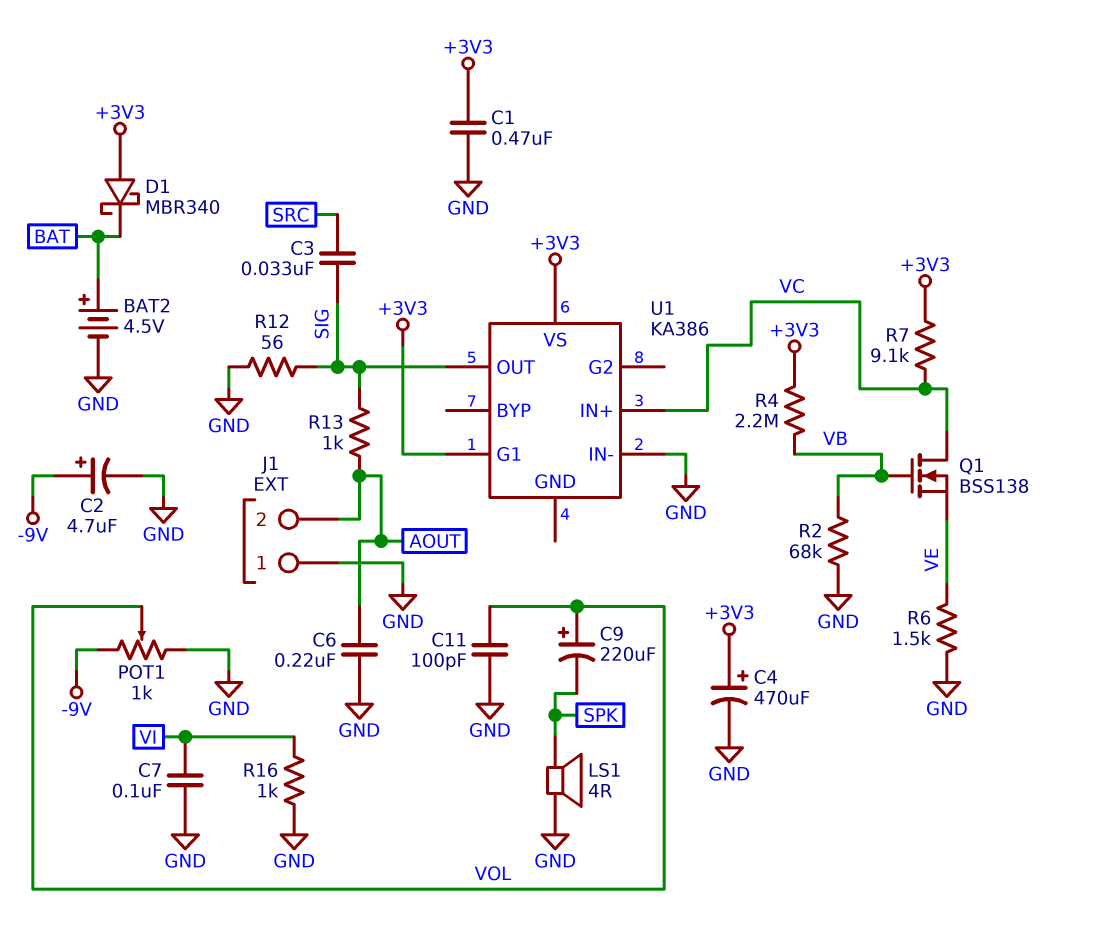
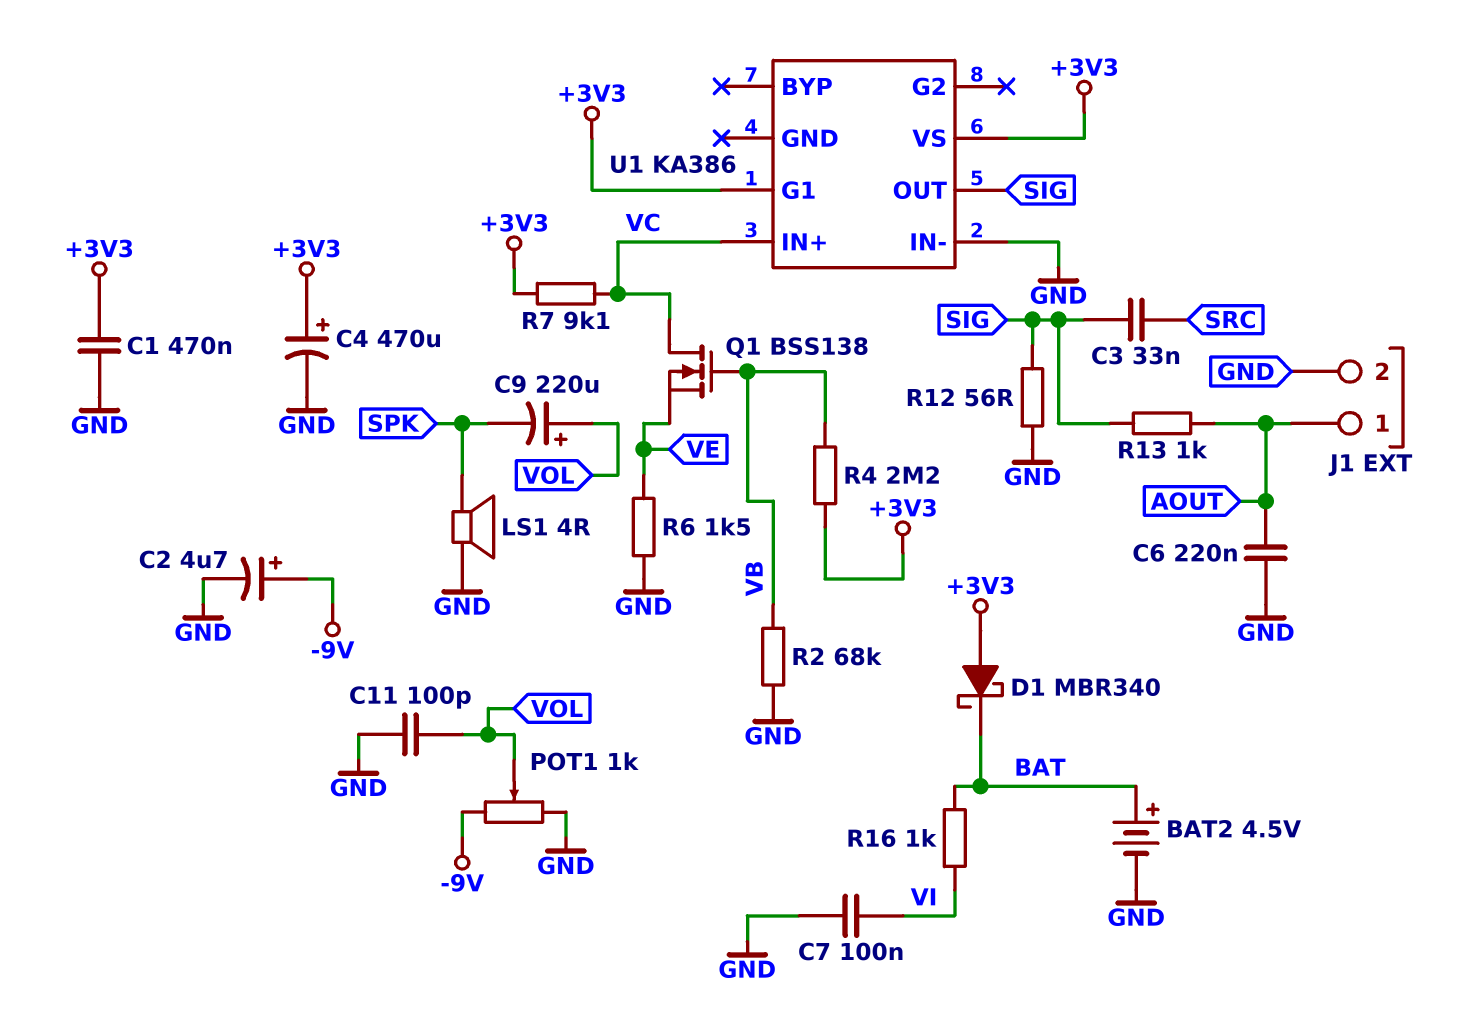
J1 pin 1: GND -> AOUT
J1 pin 2: AOUT -> GND
R16: 1k (GND, VI) -> 1k (BAT, VI)

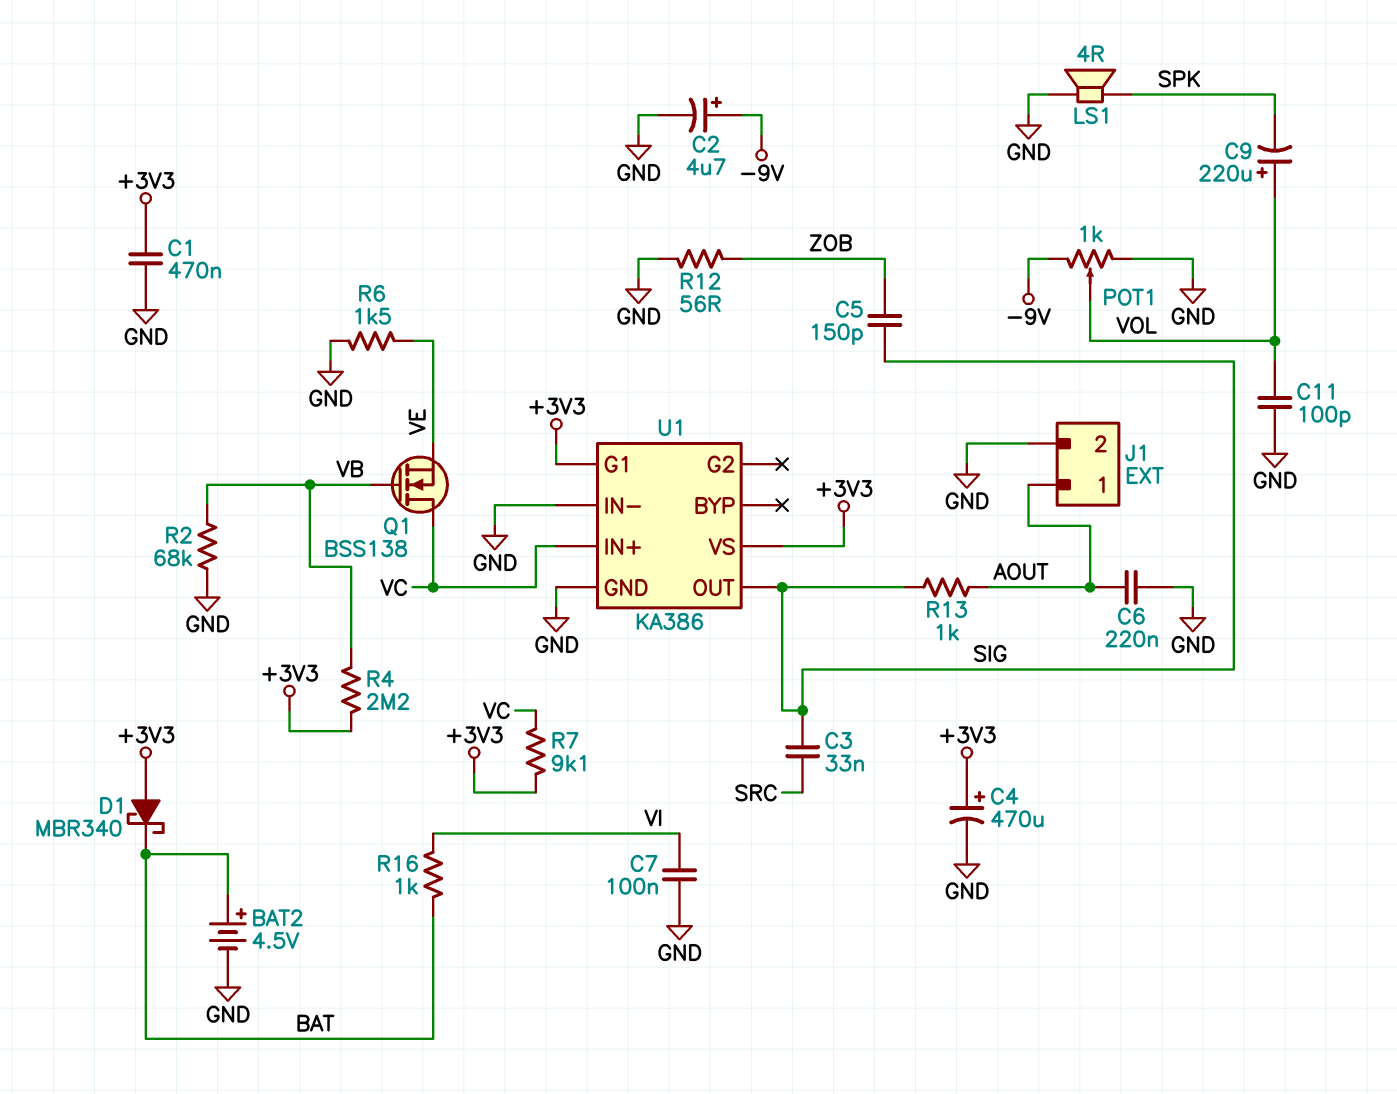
C5: none -> 150pF (SIG, ZOB)
R12: 56 (GND, SIG) -> 56 (GND, ZOB)
U1 pin GND: none -> GND

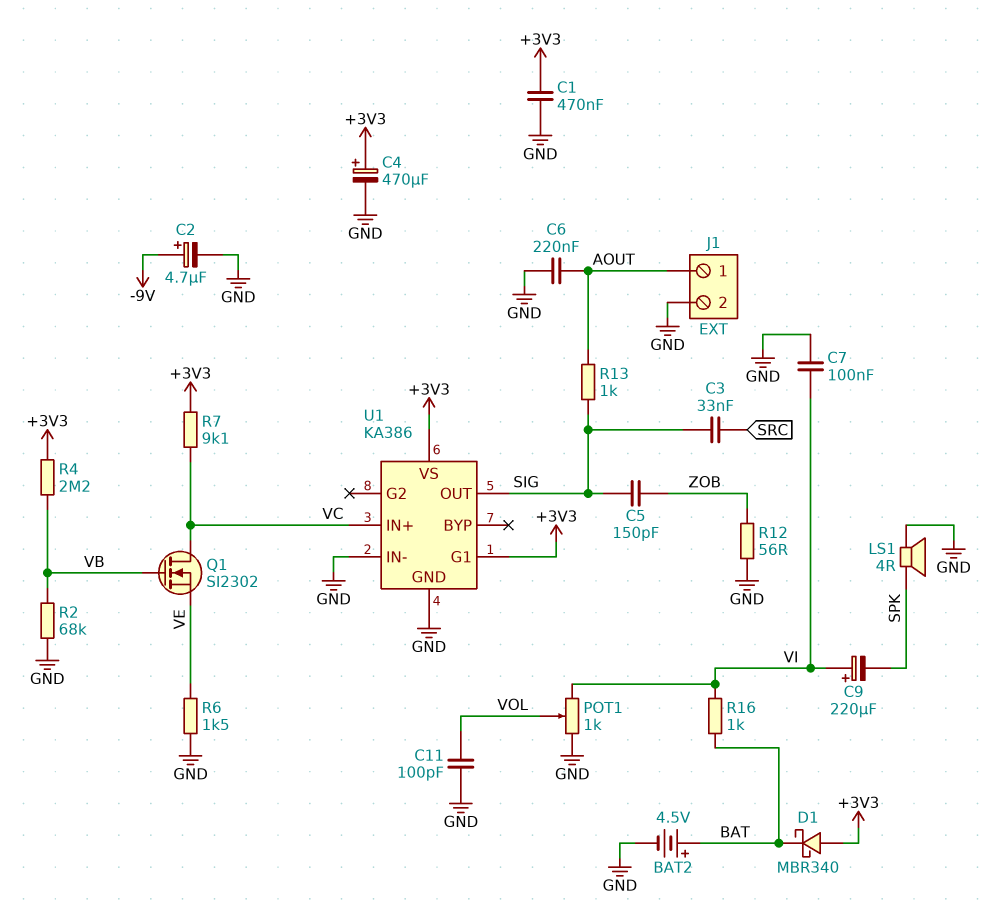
C9: 220uF (plus VOL, minus SPK) -> 220uF (plus VI, minus SPK)
POT1: 1k (-9V, GND, wiper VOL) -> 1k (GND, VI, wiper VOL)
Q1: NMOS BSS138 (G VB, D VC, S VE) -> NMOS SI2302 (G VB, D VC, S VE)

